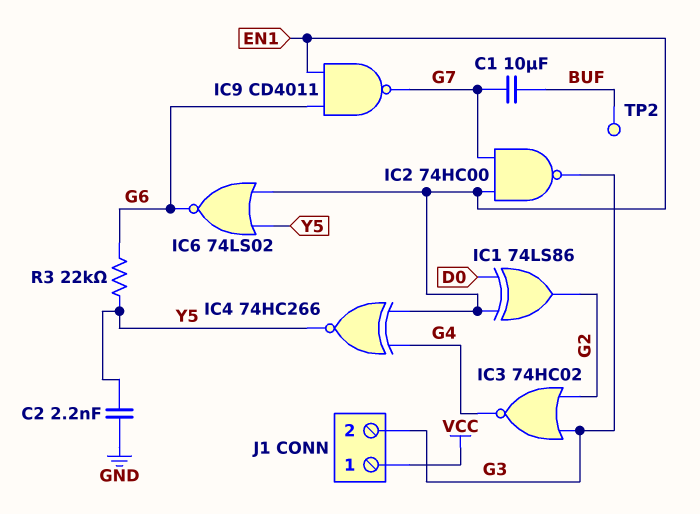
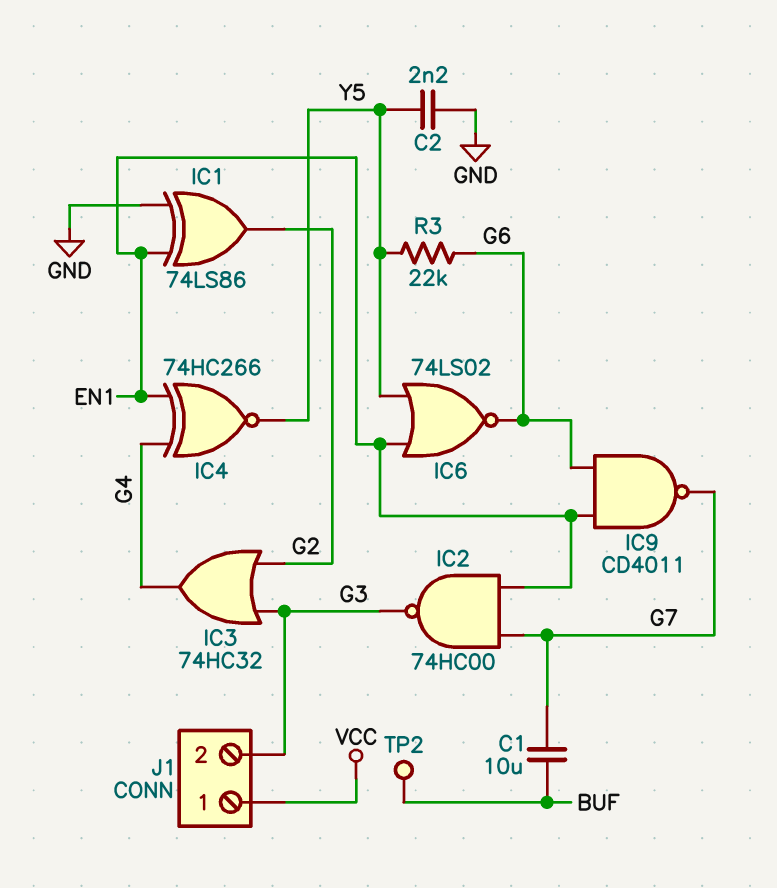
IC1: XOR 74LS86 (in D0, in EN1, out G2) -> XOR 74LS86 (in EN1, in GND, out G2)
IC3: NOR 74HC02 (in G2, in G3, out G4) -> OR 74HC32 (in G2, in G3, out G4)

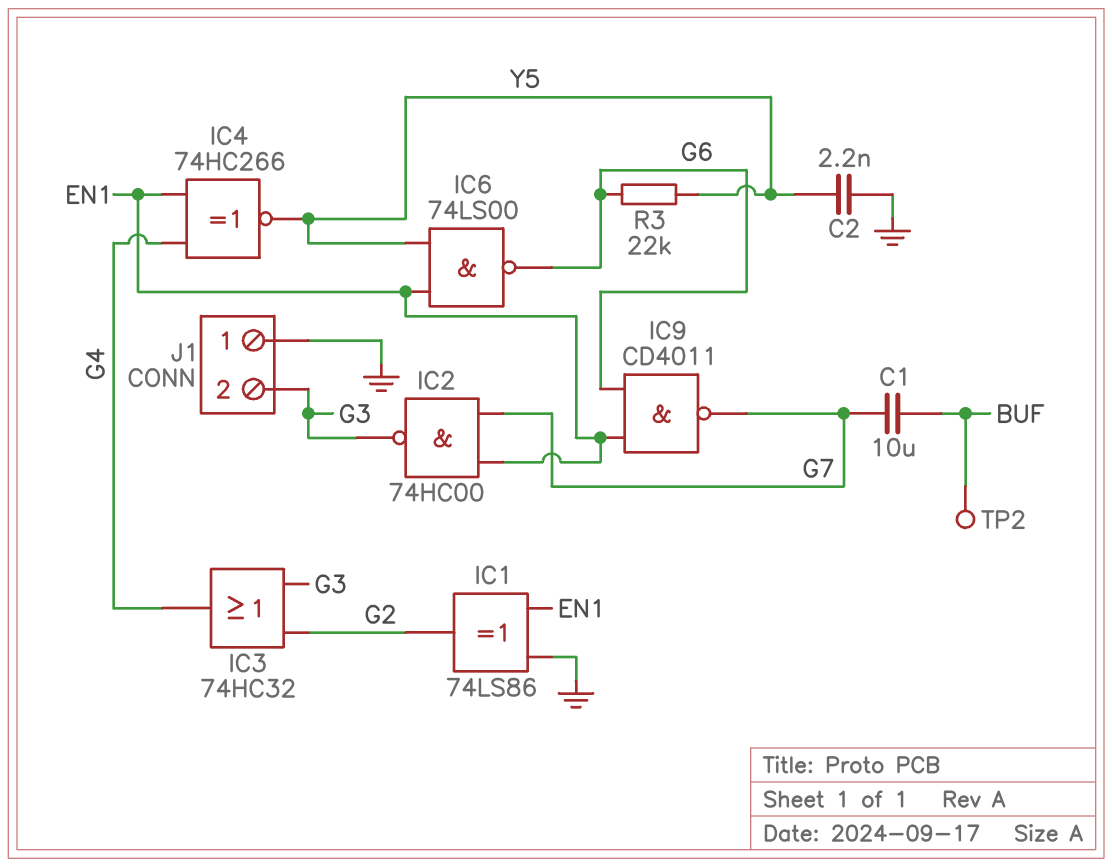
IC6: NOR 74LS02 (in EN1, in Y5, out G6) -> NAND 74LS00 (in EN1, in Y5, out G6)
J1 pin 1: VCC -> GND

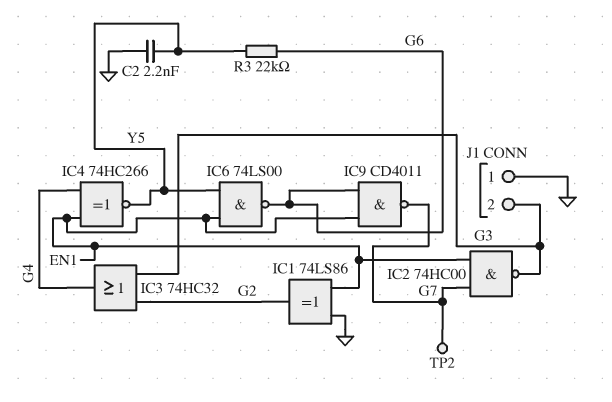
C1: 10uF (BUF, G7) -> none
TP2: test point (BUF) -> test point (G7)

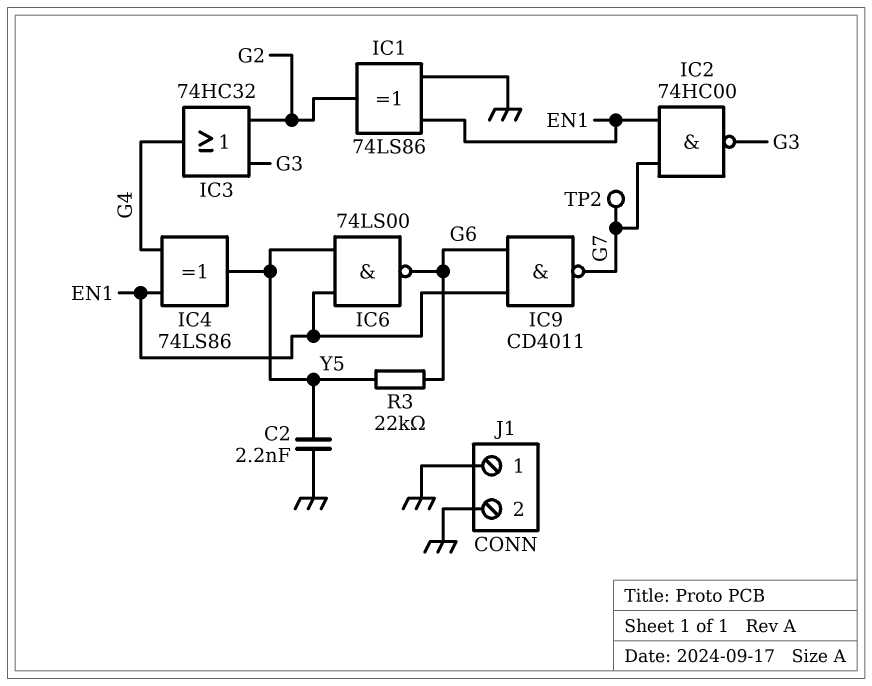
IC4: XNOR 74HC266 (in EN1, in G4, out Y5) -> XOR 74LS86 (in EN1, in G4, out Y5)
J1 pin 2: G3 -> GND

